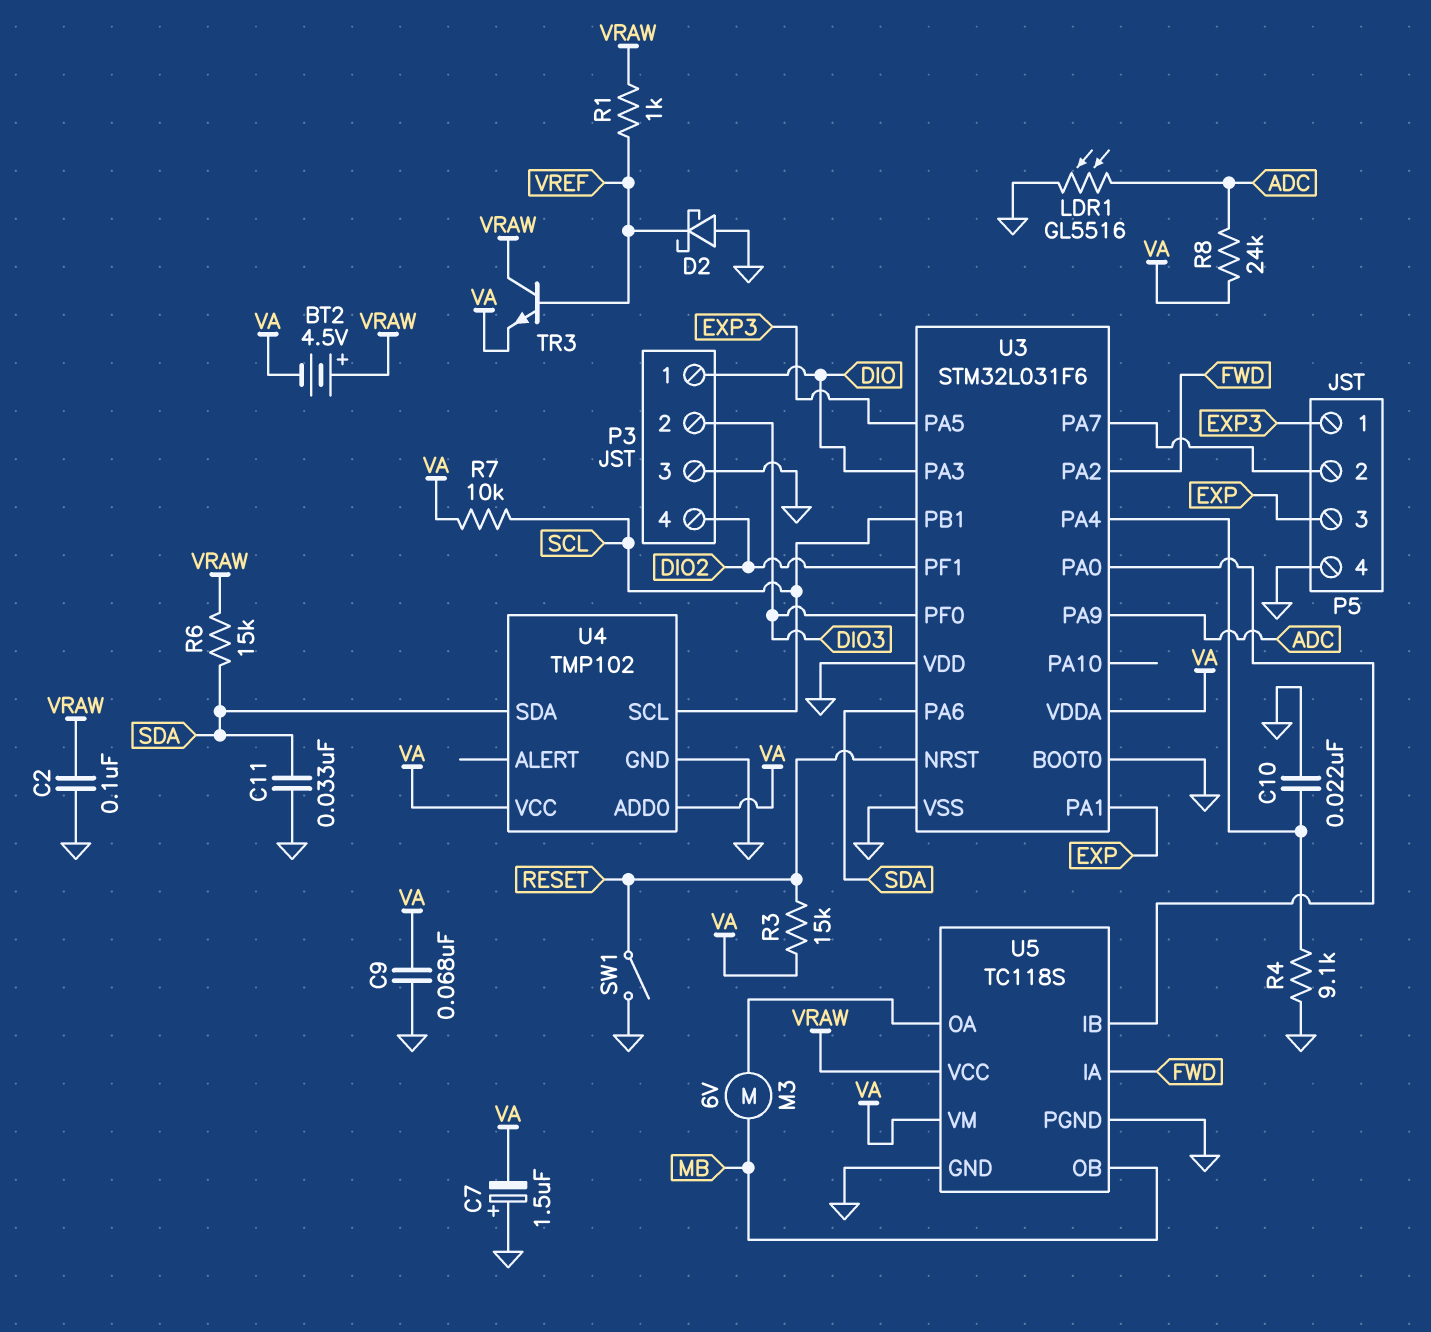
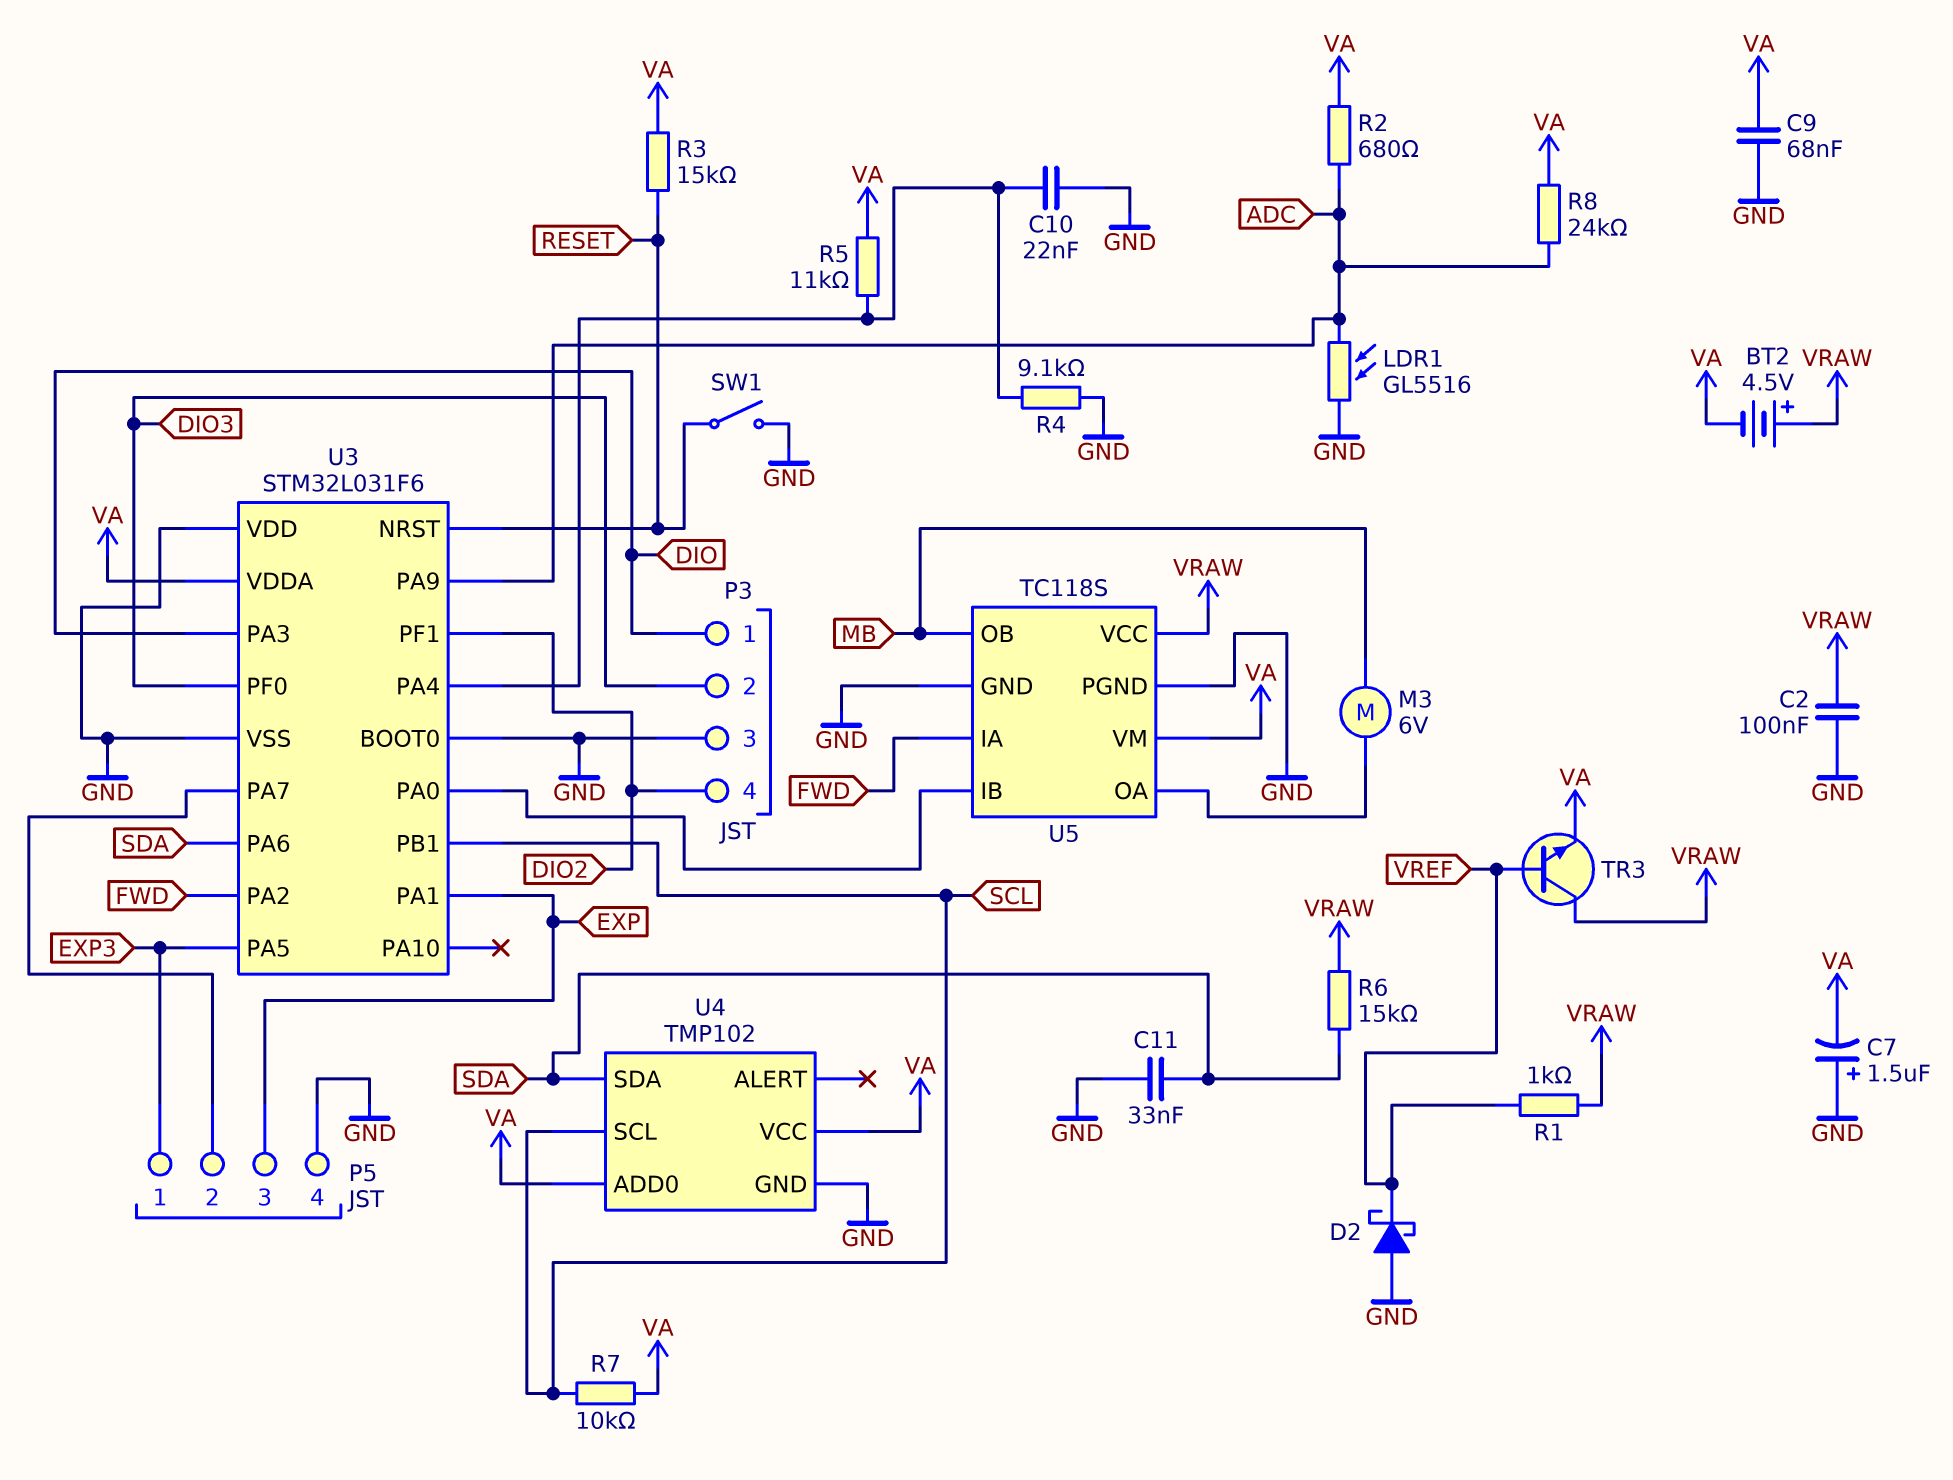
R2: none -> 680 (ADC, VA)
R5: none -> 11k (U3/PA4, VA)

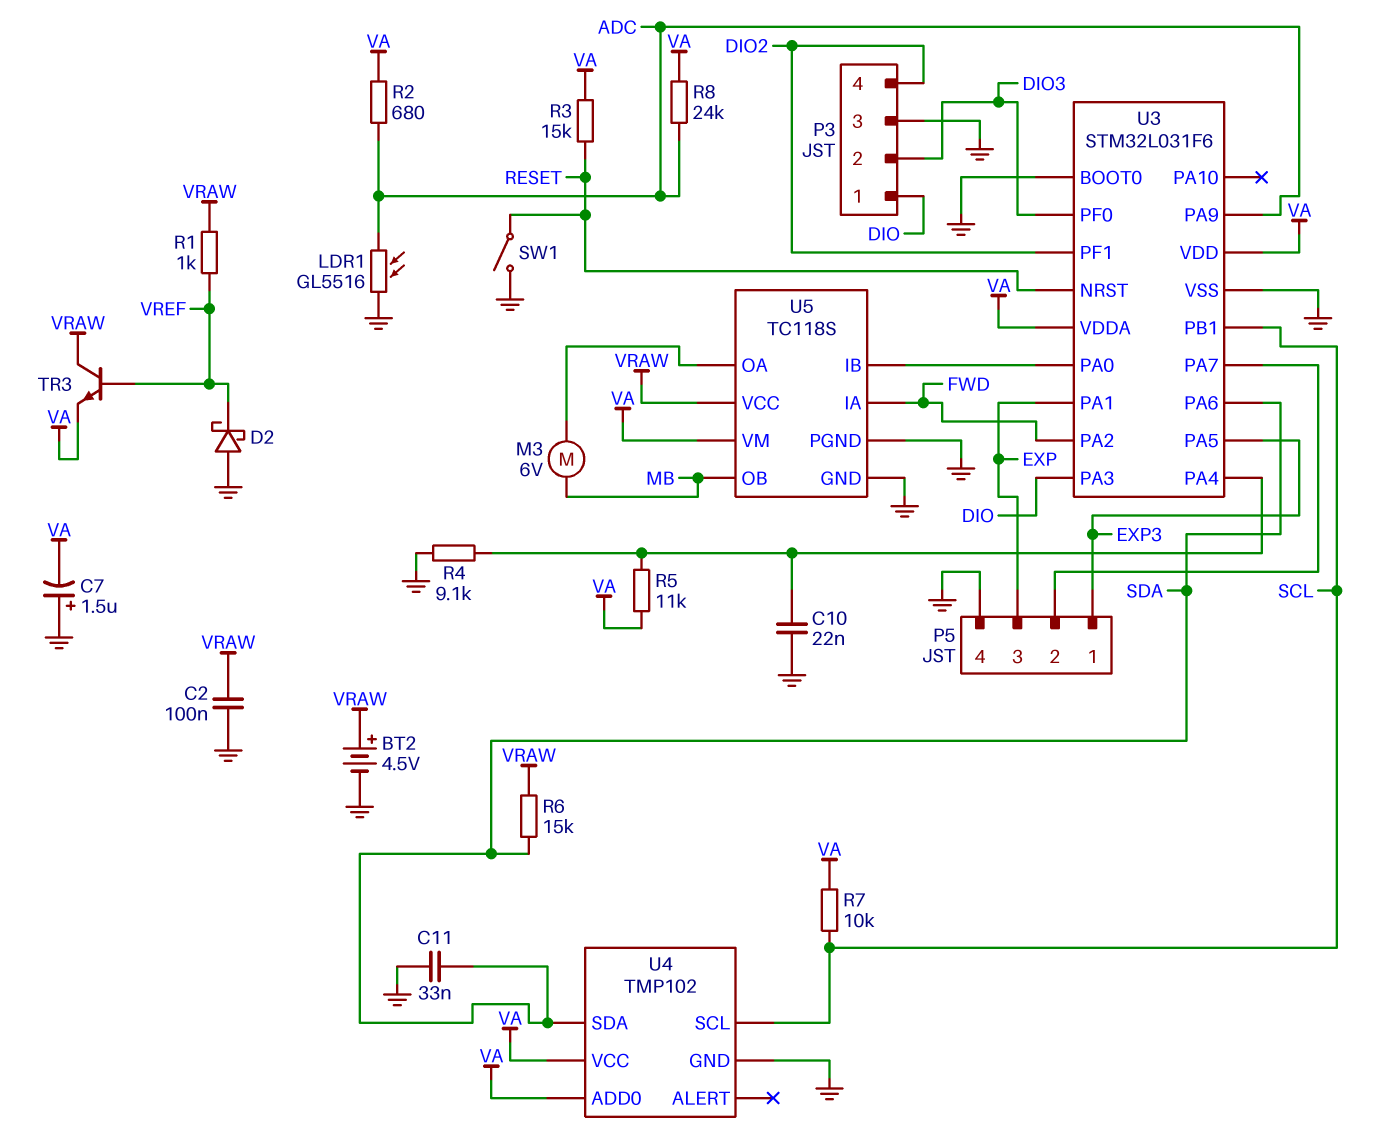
BT2: 4.5V (plus VRAW, minus VA) -> 4.5V (plus VRAW, minus GND)
C9: 68nF (GND, VA) -> none
U3 pin VDD: GND -> VA

